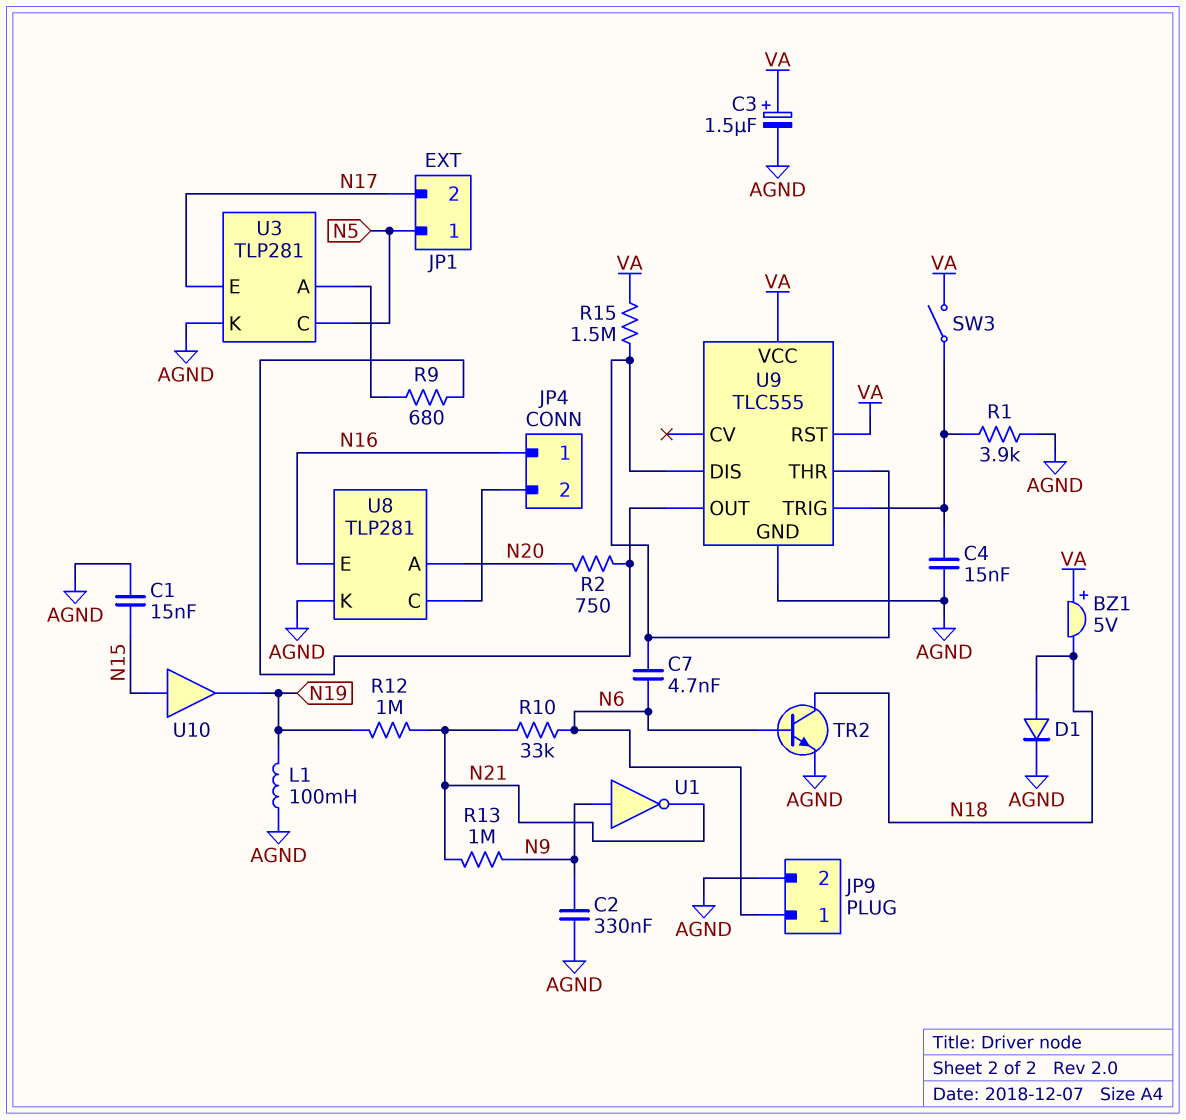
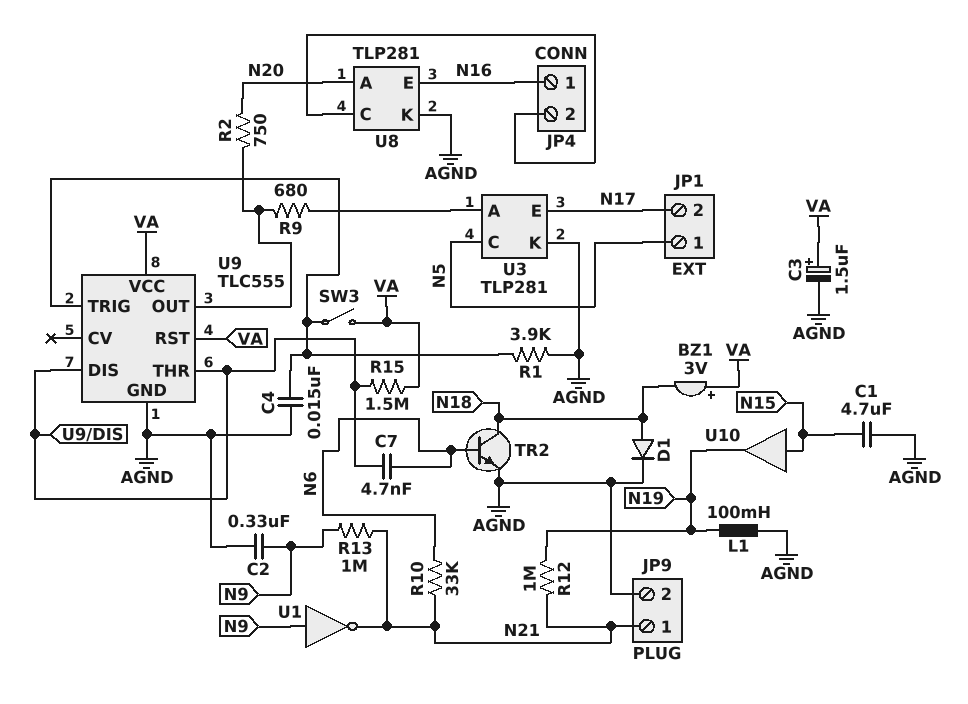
BZ1: buzzer 5V (plus VA, minus N18) -> buzzer 3V (plus VA, minus N18)
C1: 15nF (AGND, N15) -> 4.7uF (AGND, N15)
JP9 pin 1: N6 -> N21

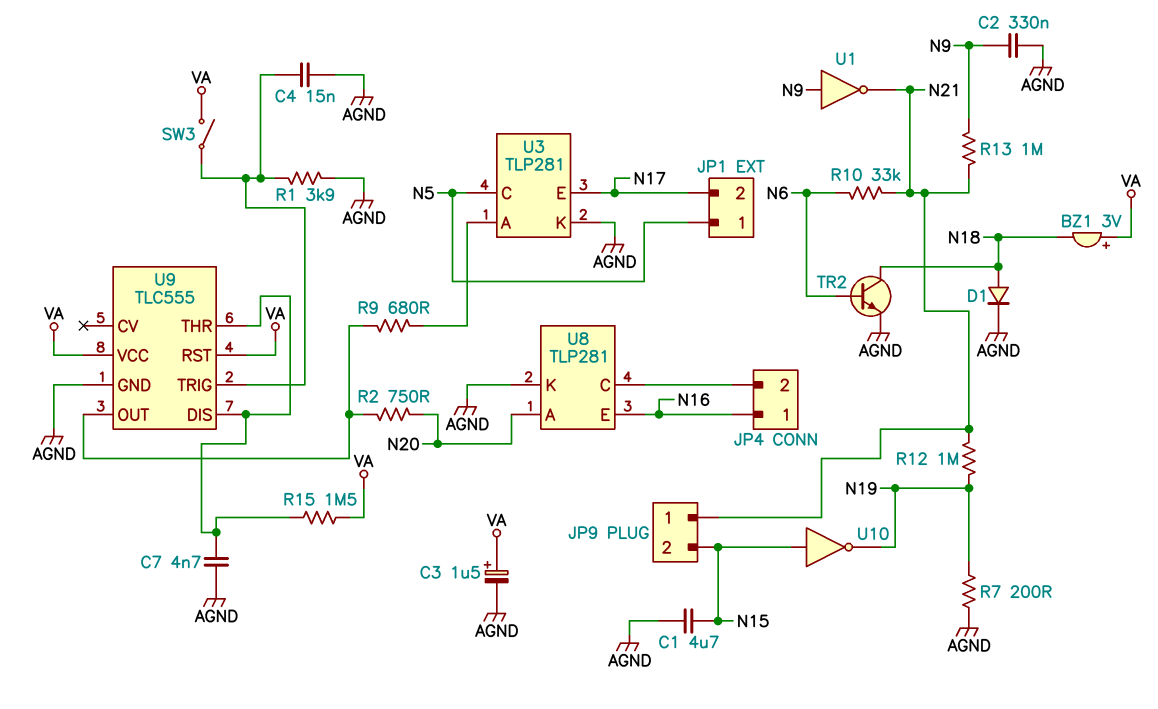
C7: 4.7nF (N6, U9/DIS) -> 4.7nF (AGND, U9/DIS)
JP9 pin 2: AGND -> N15
L1: 100mH (AGND, N19) -> none
R7: none -> 200 (AGND, N19)
U10: buffer (in N15, out N19) -> NOT (in N15, out N19)

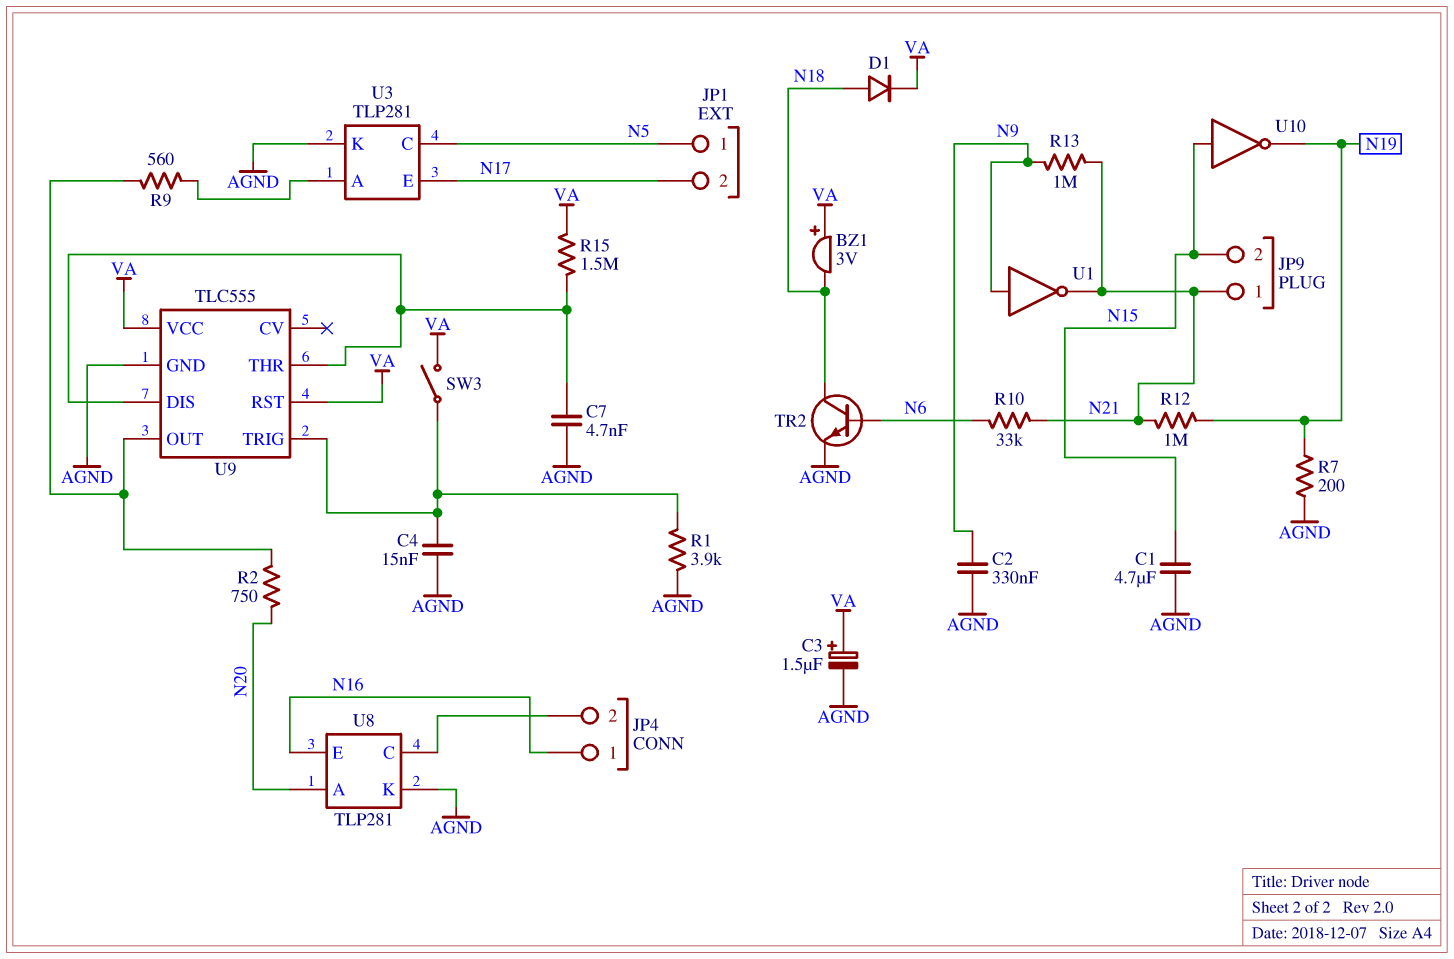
D1: diode (A N18, K AGND) -> diode (A N18, K VA)
R9: 680 (U3/A, U9/OUT) -> 560 (U3/A, U9/OUT)

